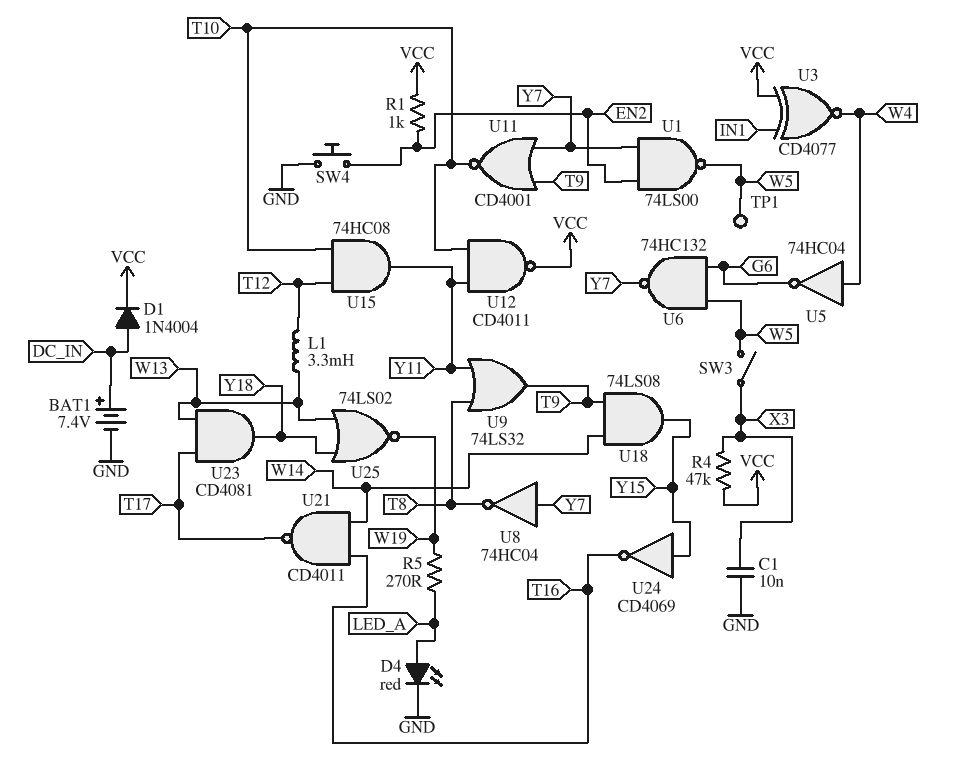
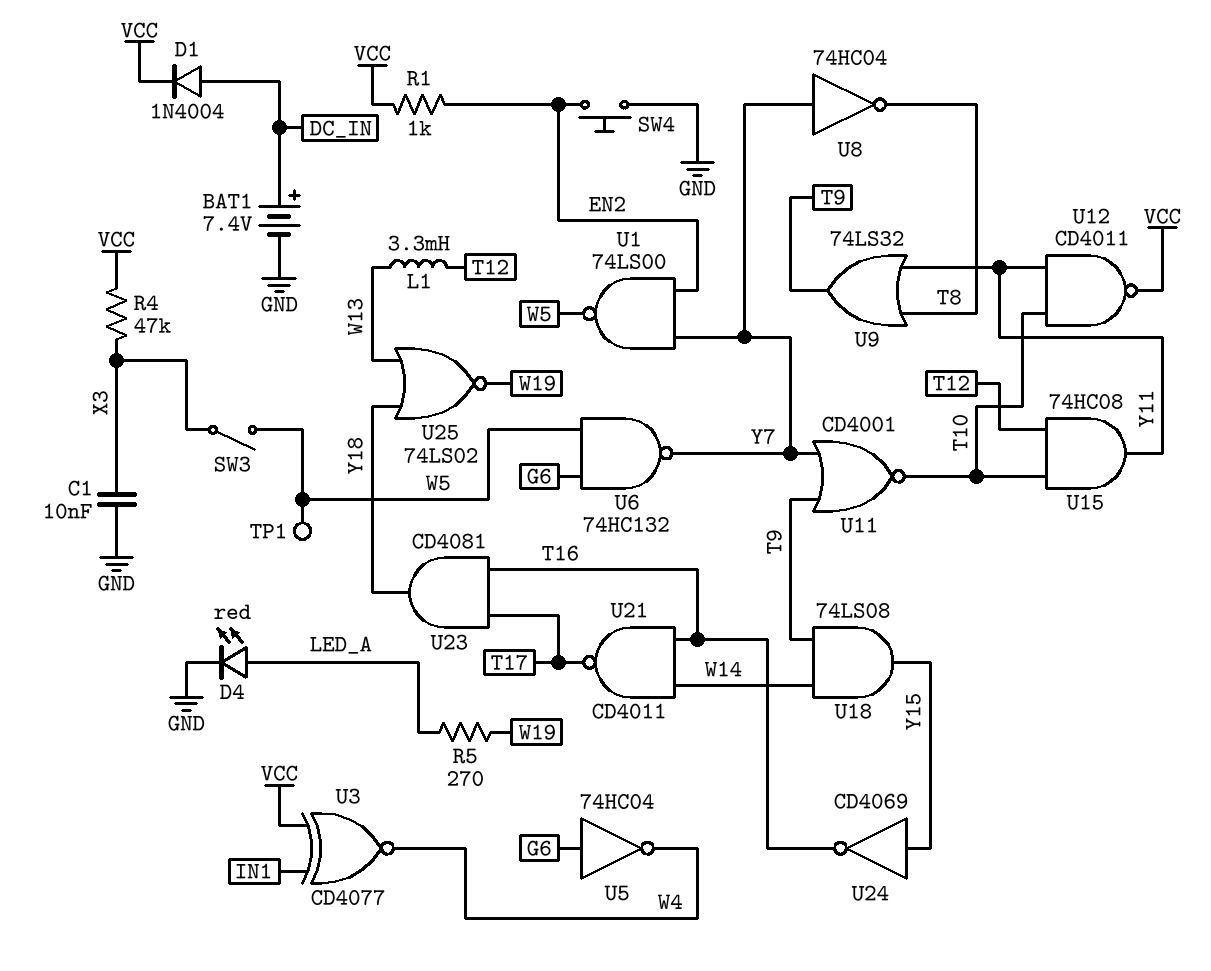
U5: NOT 74HC04 (in W4, out G6) -> NOT 74HC04 (in G6, out W4)
U23: AND CD4081 (in T17, in W13, out Y18) -> AND CD4081 (in T16, in T17, out Y18)

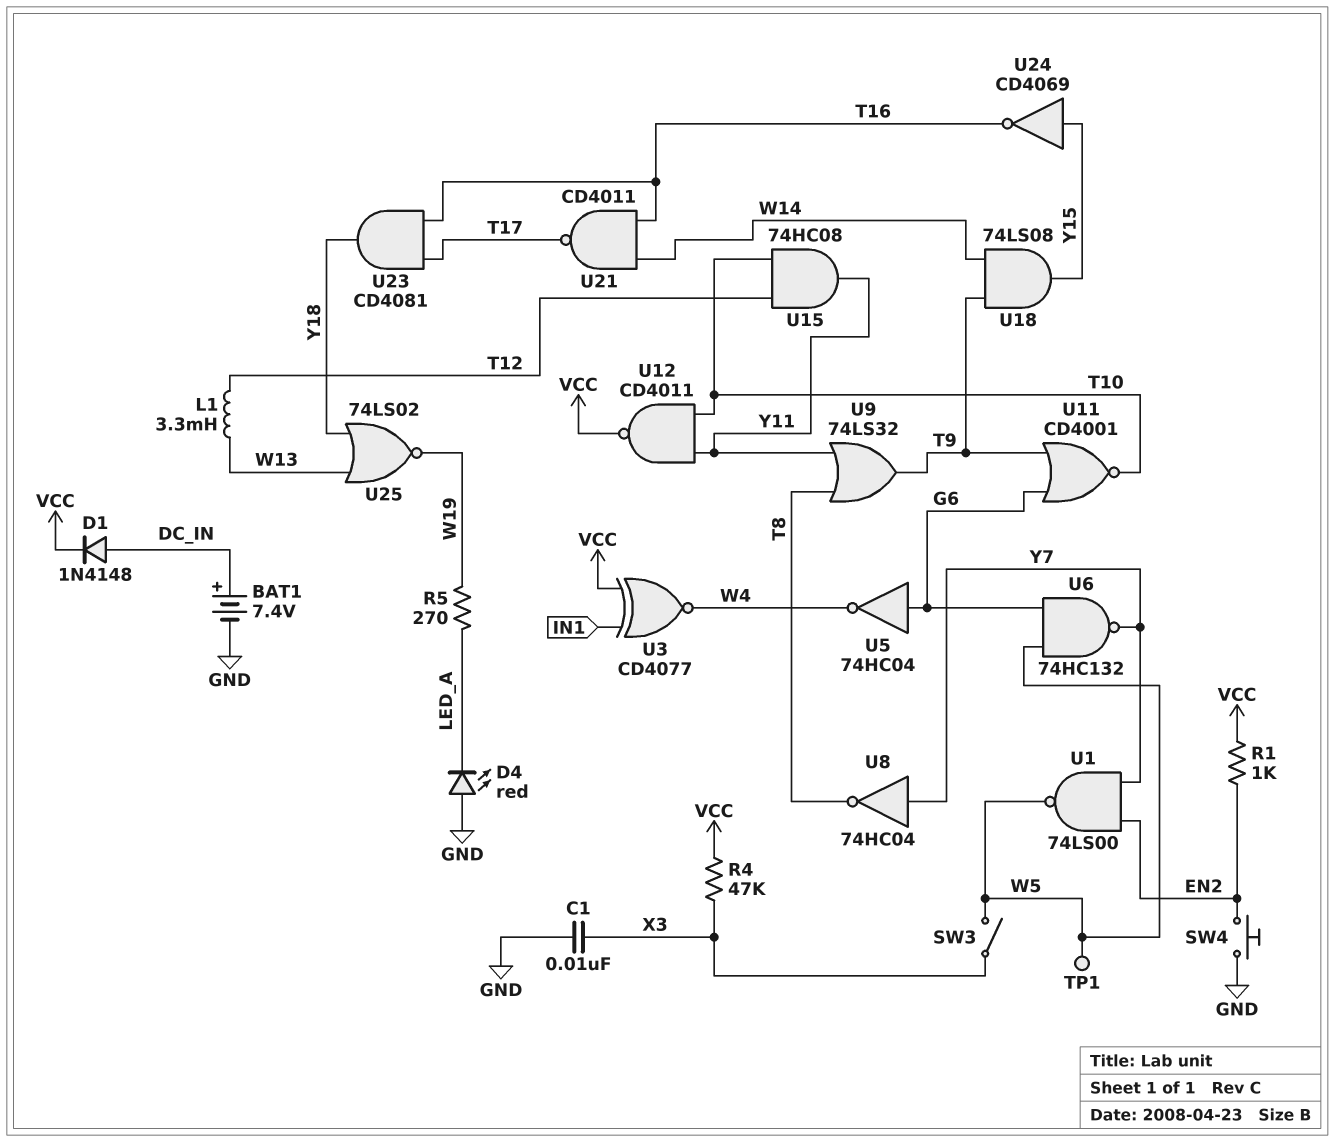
D1: diode 1N4004 (A DC_IN, K VCC) -> diode 1N4148 (A DC_IN, K VCC)
D4: LED red (A LED_A, K GND) -> LED red (A GND, K LED_A)
U11: NOR CD4001 (in T9, in Y7, out T10) -> NOR CD4001 (in G6, in T9, out T10)

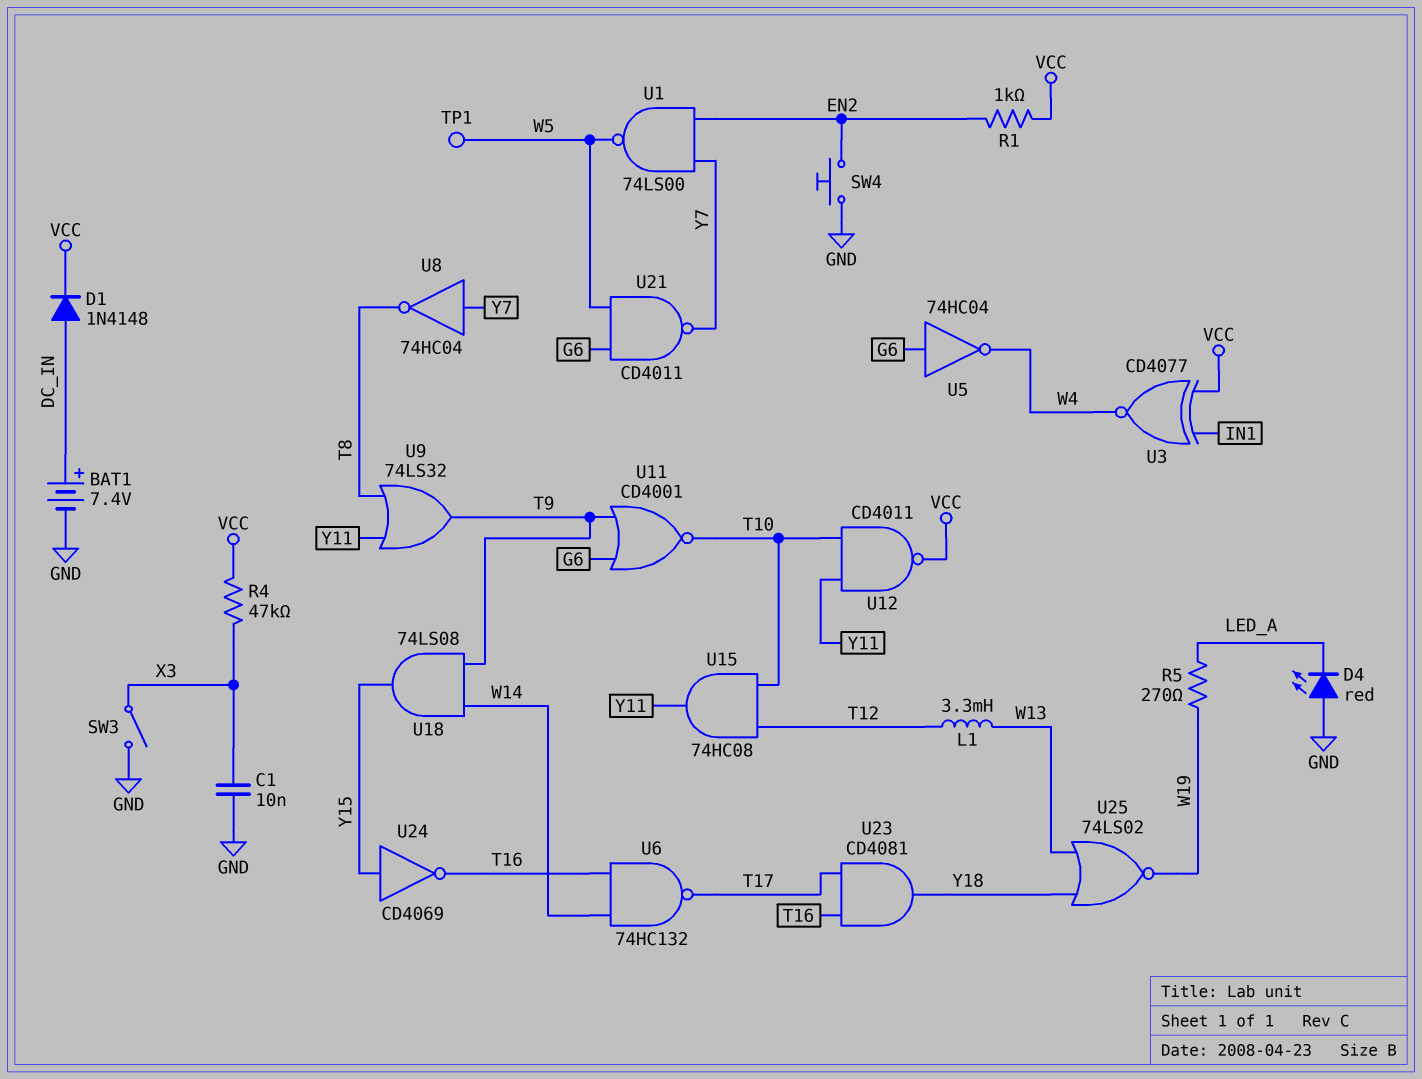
SW3: switch (W5, X3) -> switch (GND, X3)
U6: NAND 74HC132 (in G6, in W5, out Y7) -> NAND 74HC132 (in T16, in W14, out T17)
U21: NAND CD4011 (in T16, in W14, out T17) -> NAND CD4011 (in G6, in W5, out Y7)

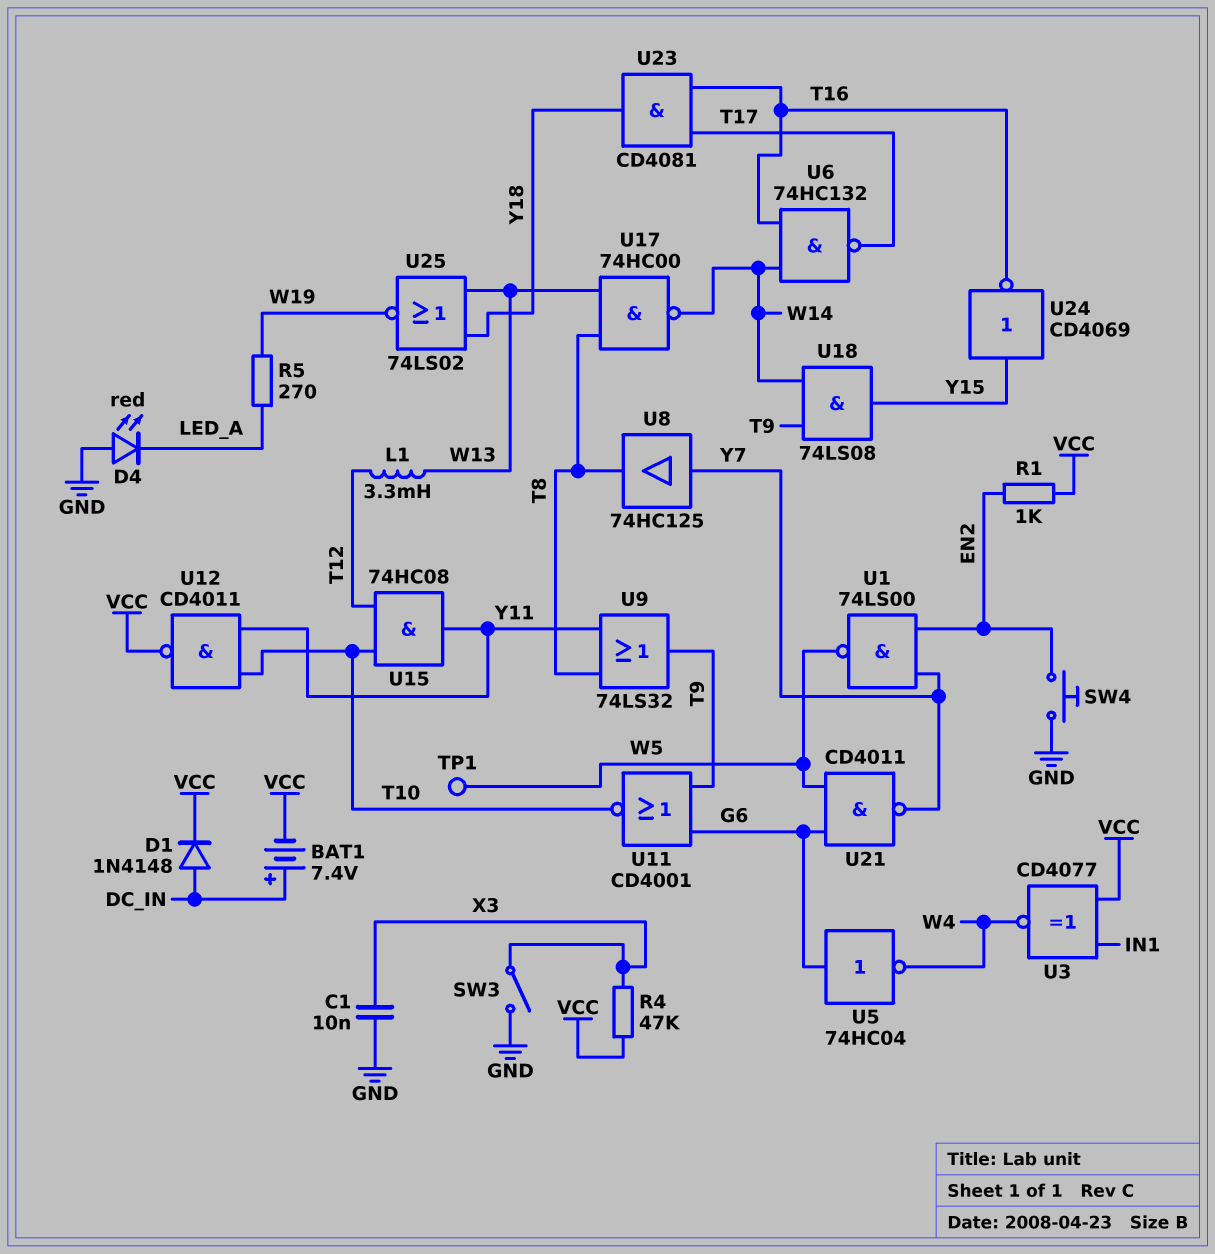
BAT1: 7.4V (plus DC_IN, minus GND) -> 7.4V (plus DC_IN, minus VCC)
U8: NOT 74HC04 (in Y7, out T8) -> buffer 74HC125 (in Y7, out T8)
U17: none -> NAND 74HC00 (in T8, in W13, out W14)

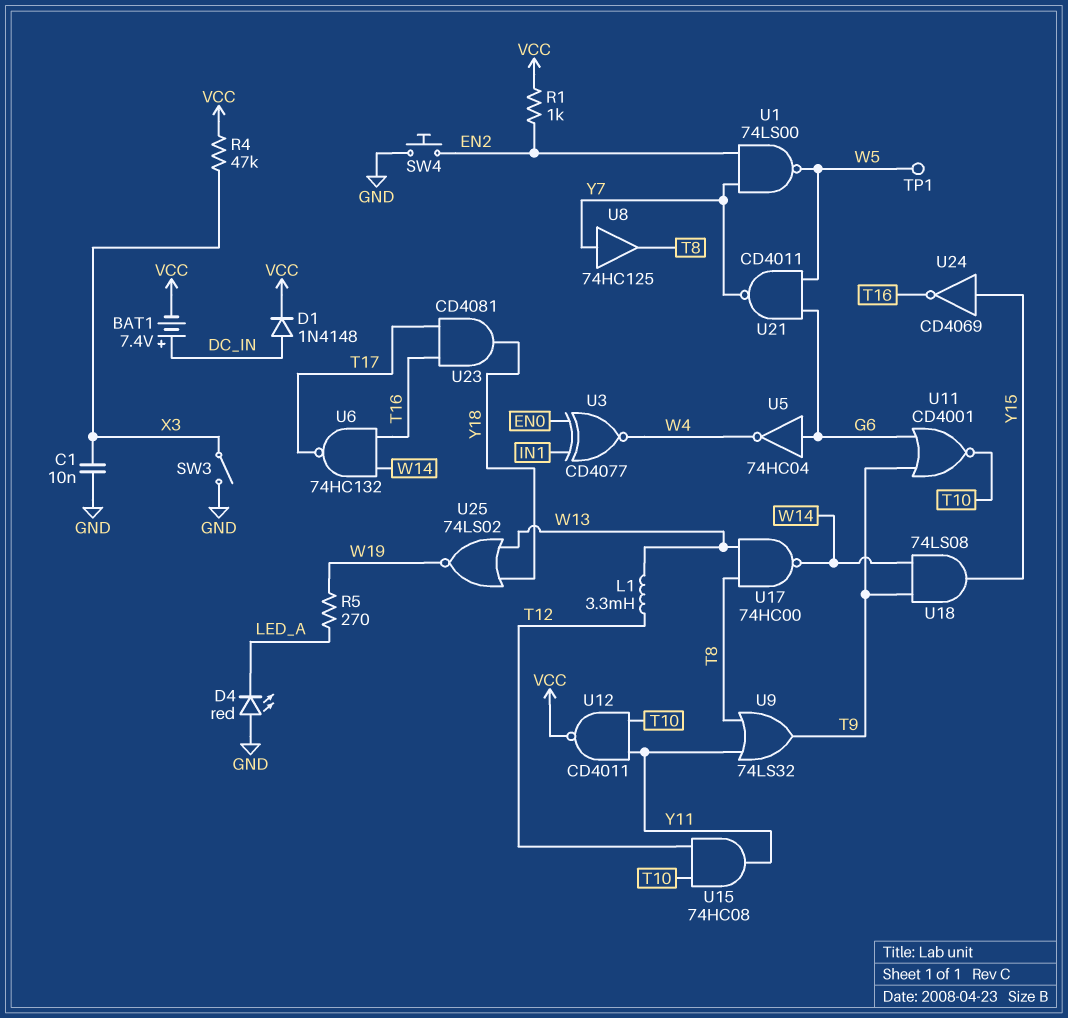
U3: XNOR CD4077 (in IN1, in VCC, out W4) -> XNOR CD4077 (in EN0, in IN1, out W4)

